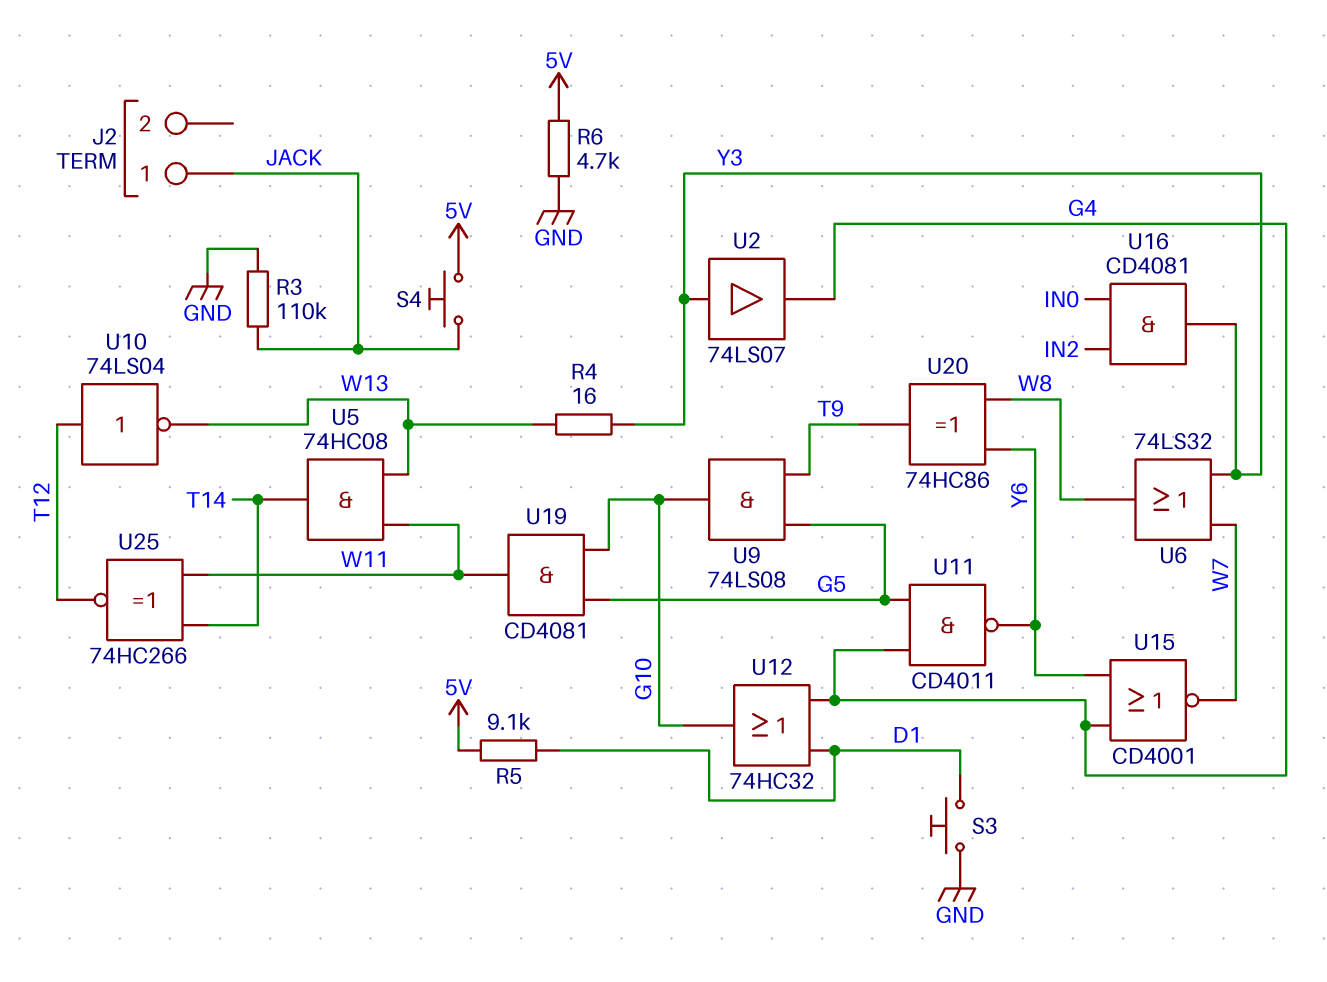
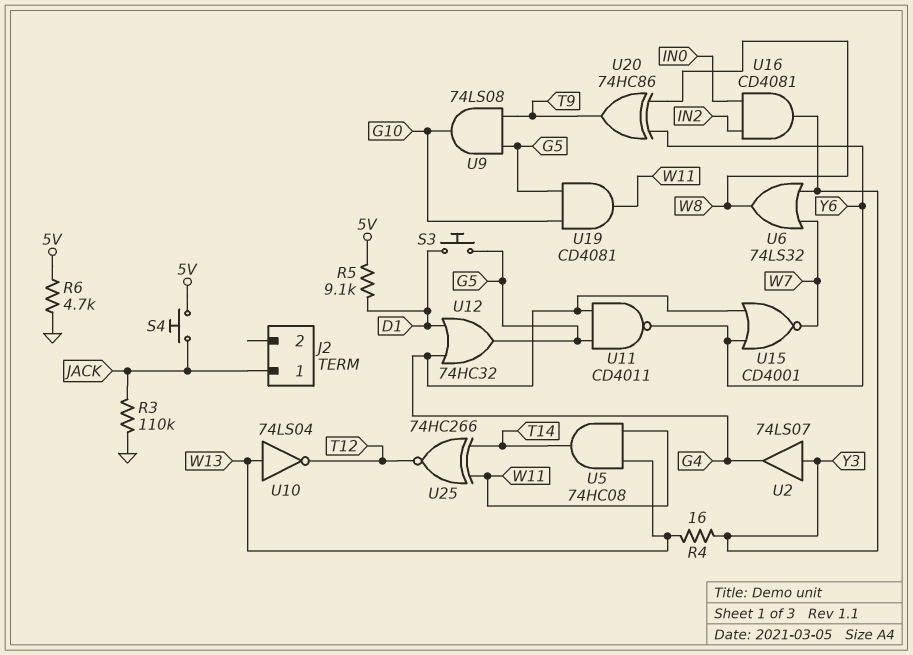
S3: button (D1, GND) -> button (D1, G5)
U10: NOT 74LS04 (in T12, out W13) -> NOT 74LS04 (in W13, out T12)
U12: OR 74HC32 (in D1, in G4, out G10) -> OR 74HC32 (in D1, in G4, out G5)

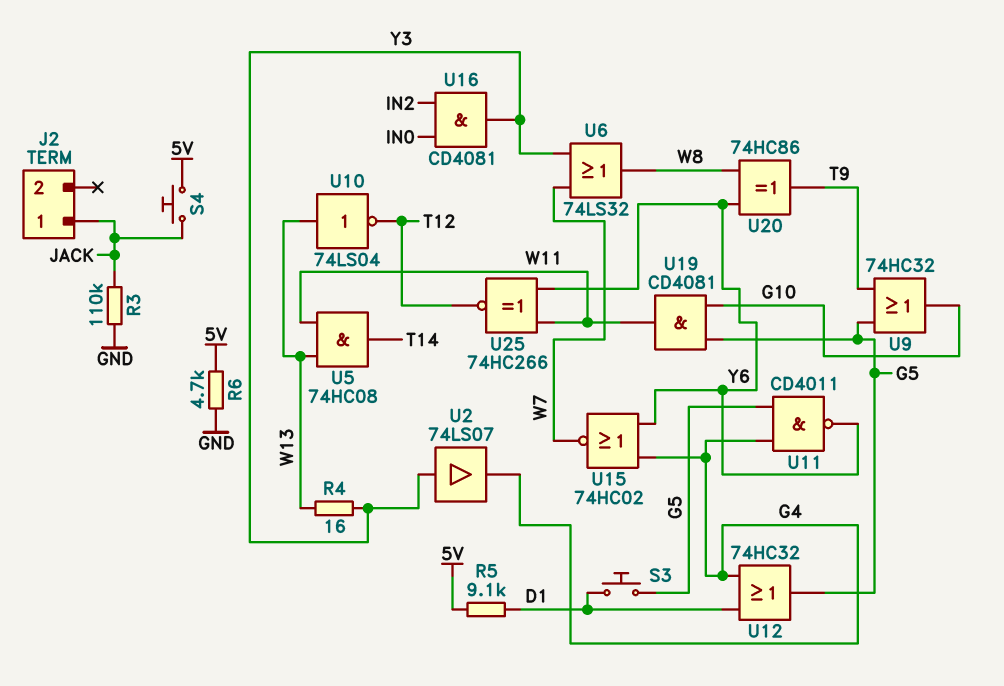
U9: AND 74LS08 (in G5, in T9, out G10) -> OR 74HC32 (in G5, in T9, out G10)
U15: NOR CD4001 (in G4, in Y6, out W7) -> NOR 74HC02 (in G4, in Y6, out W7)
U25: XNOR 74HC266 (in T14, in W11, out T12) -> XNOR 74HC266 (in W11, in Y6, out T12)

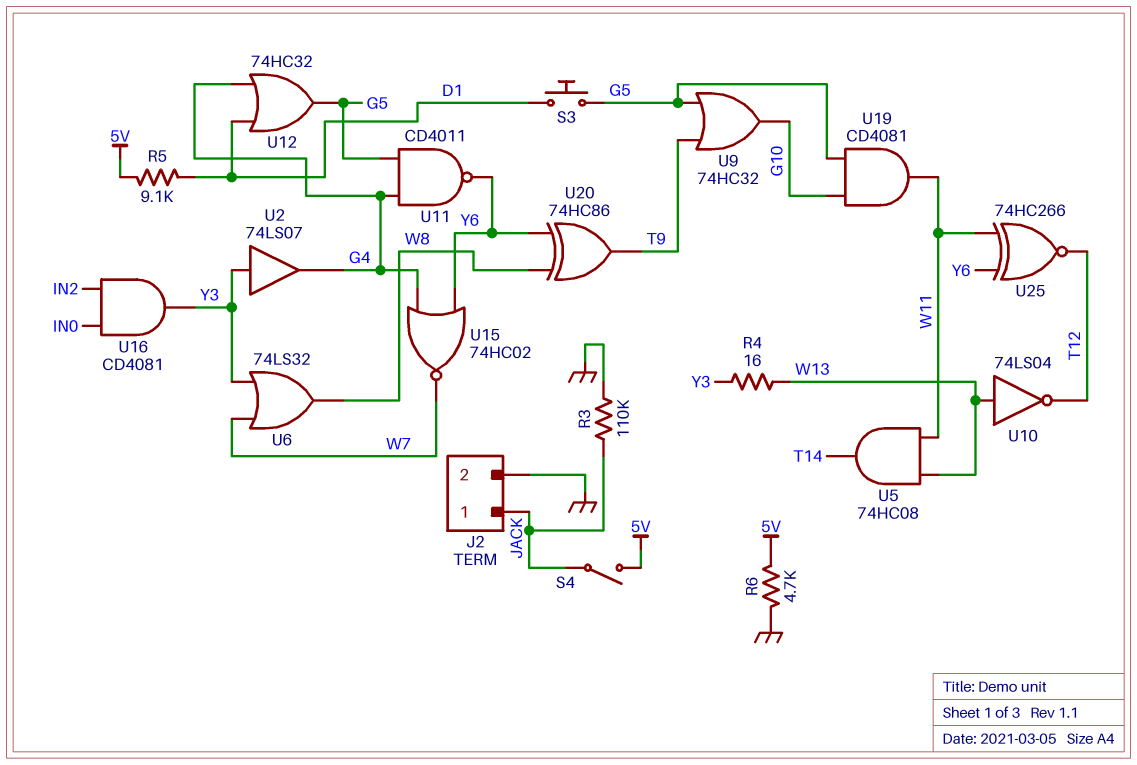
J2 pin 2: none -> GND
S4: button (5V, JACK) -> switch (5V, JACK)

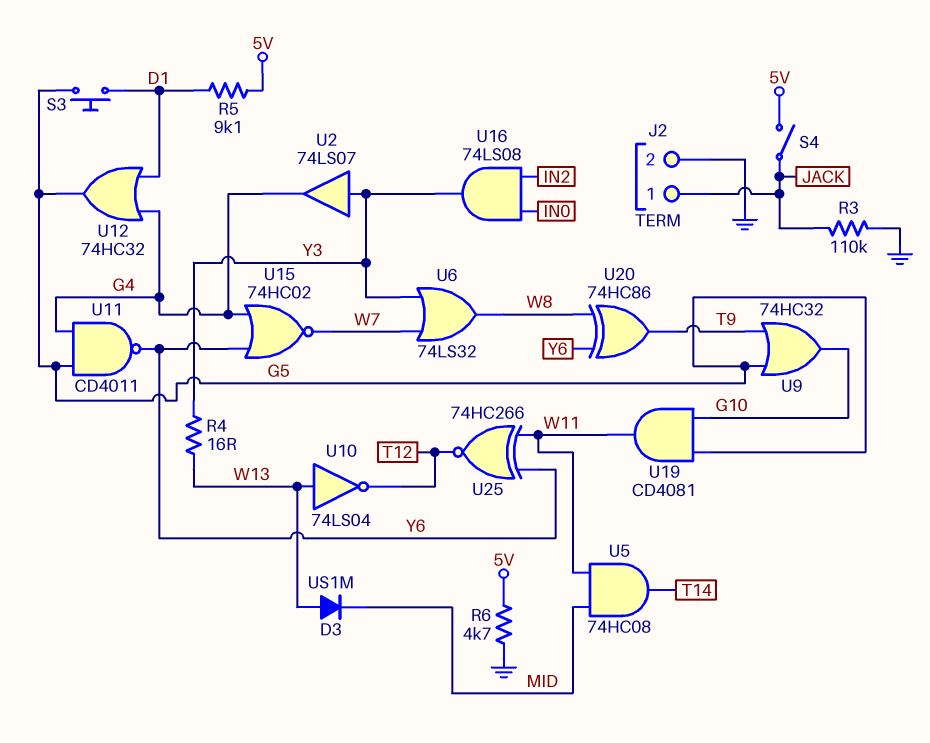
D3: none -> diode US1M (A W13, K MID)
U5: AND 74HC08 (in W11, in W13, out T14) -> AND 74HC08 (in MID, in W11, out T14)
U16: AND CD4081 (in IN0, in IN2, out Y3) -> AND 74LS08 (in IN0, in IN2, out Y3)

